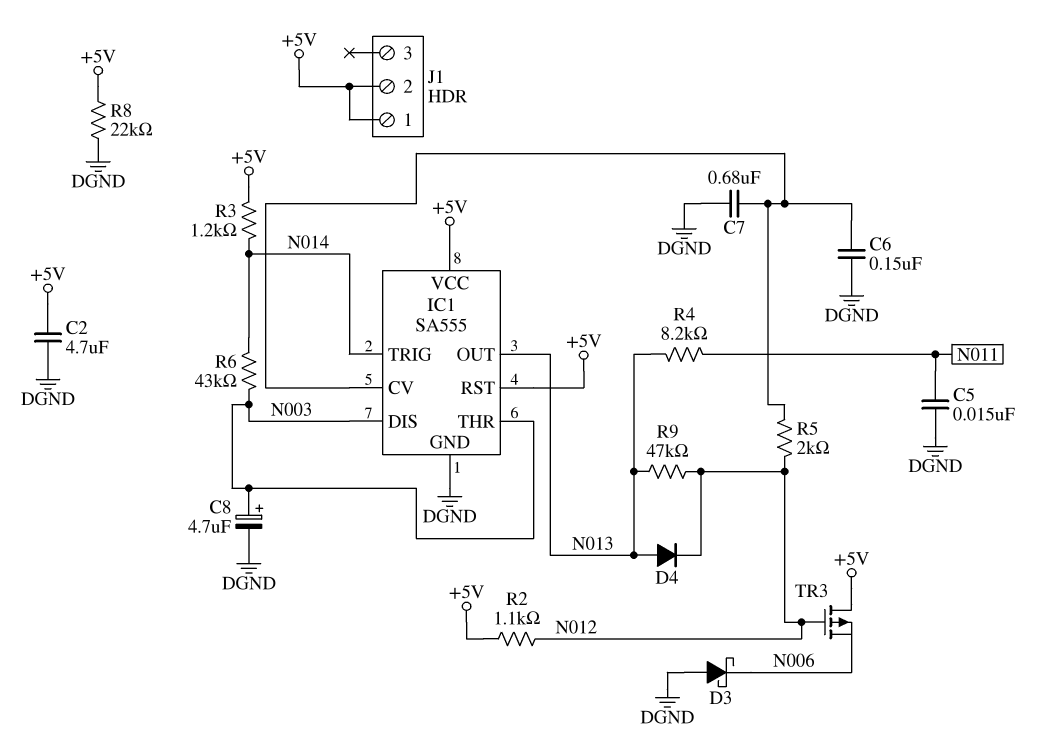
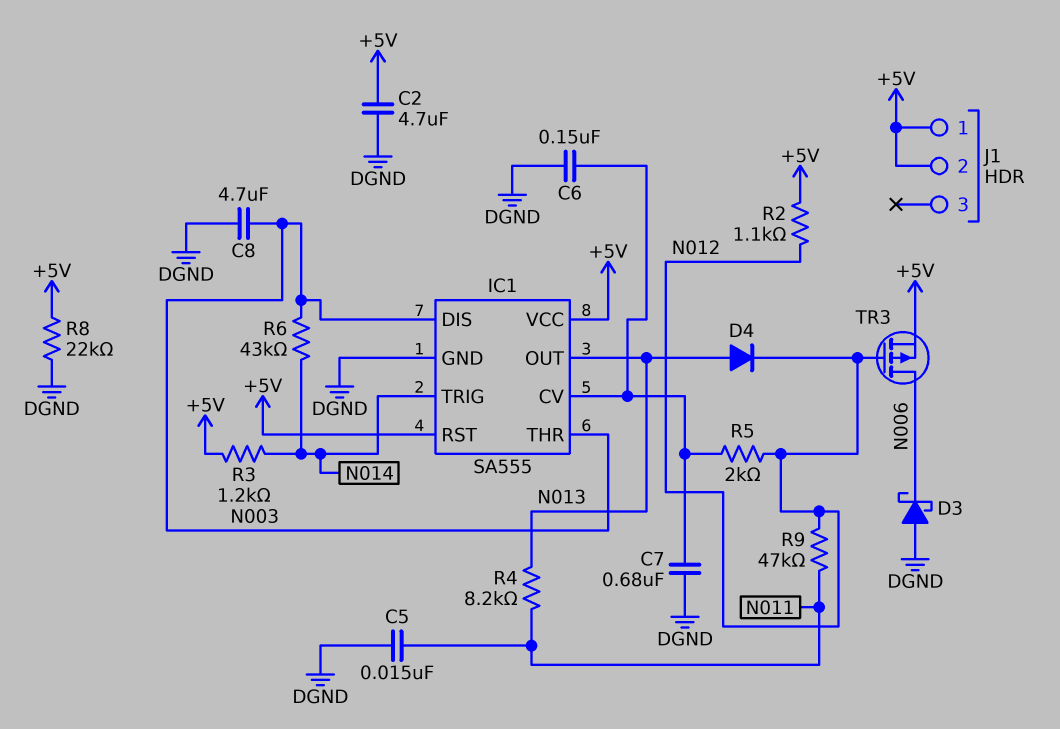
C8: 4.7uF (plus N003, minus DGND) -> 4.7uF (DGND, N003)
R9: 47k (N012, N013) -> 47k (N011, N012)
TR3: PMOS (G N012, D +5V, S N006) -> PMOS (G N012, D N006, S +5V)

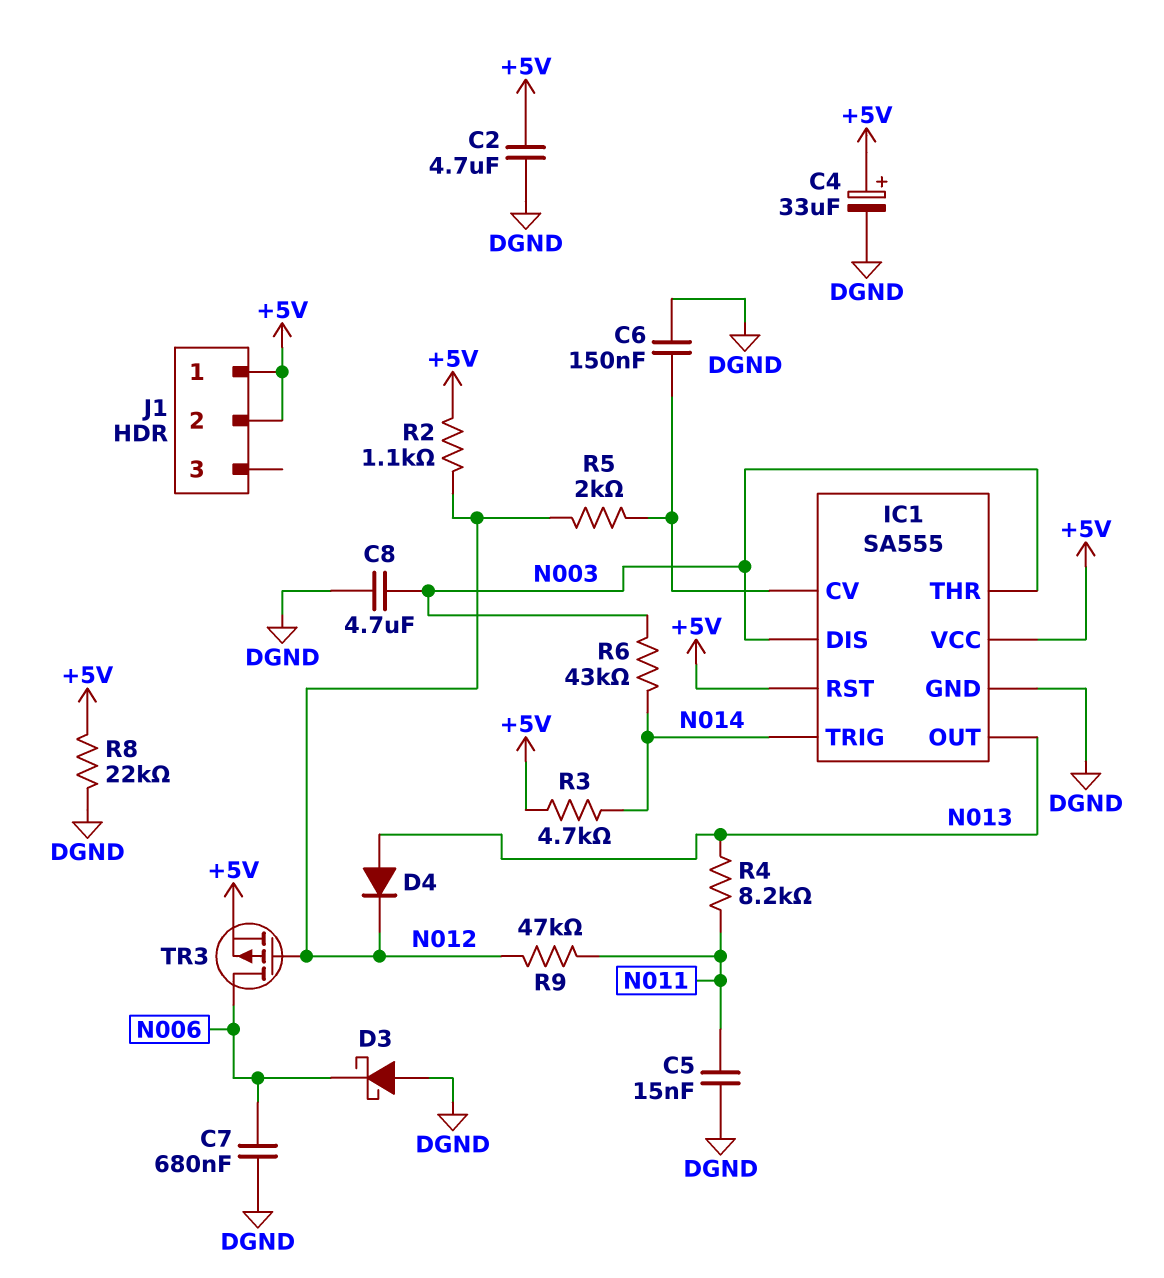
C4: none -> 33uF (plus +5V, minus DGND)
C7: 680nF (DGND, IC1/CV) -> 680nF (DGND, N006)
R3: 1.2k (+5V, N014) -> 4.7k (+5V, N014)

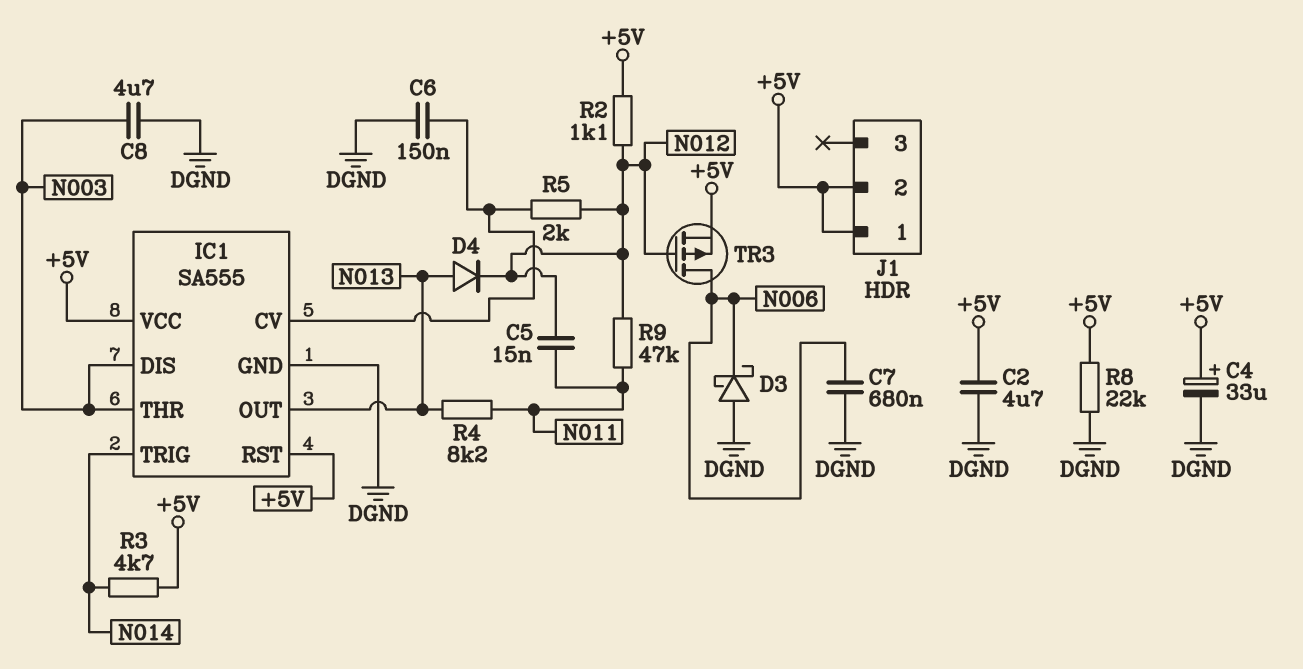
C5: 15nF (DGND, N011) -> 15nF (N011, N012)
R6: 43k (N003, N014) -> none

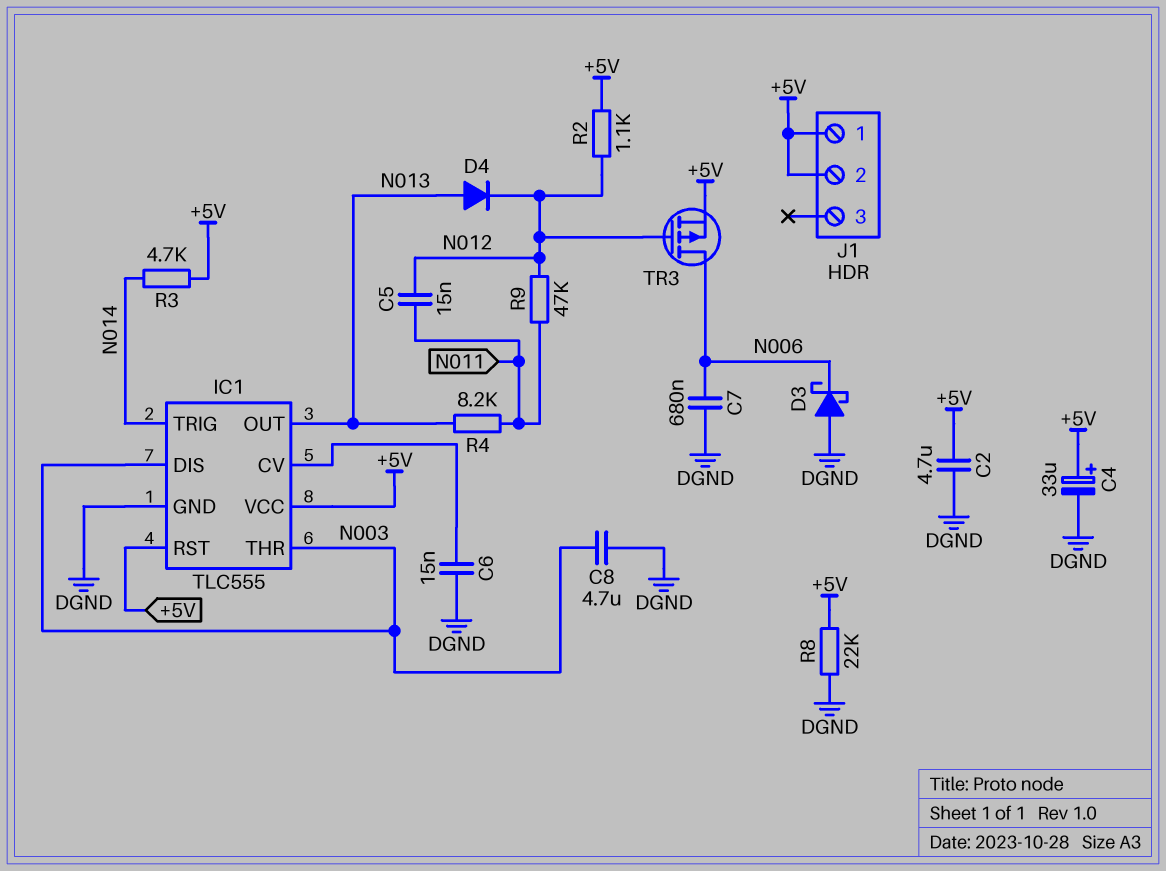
C6: 150nF (DGND, IC1/CV) -> 15nF (DGND, IC1/CV)
IC1: SA555 -> TLC555
R5: 2k (IC1/CV, N012) -> none

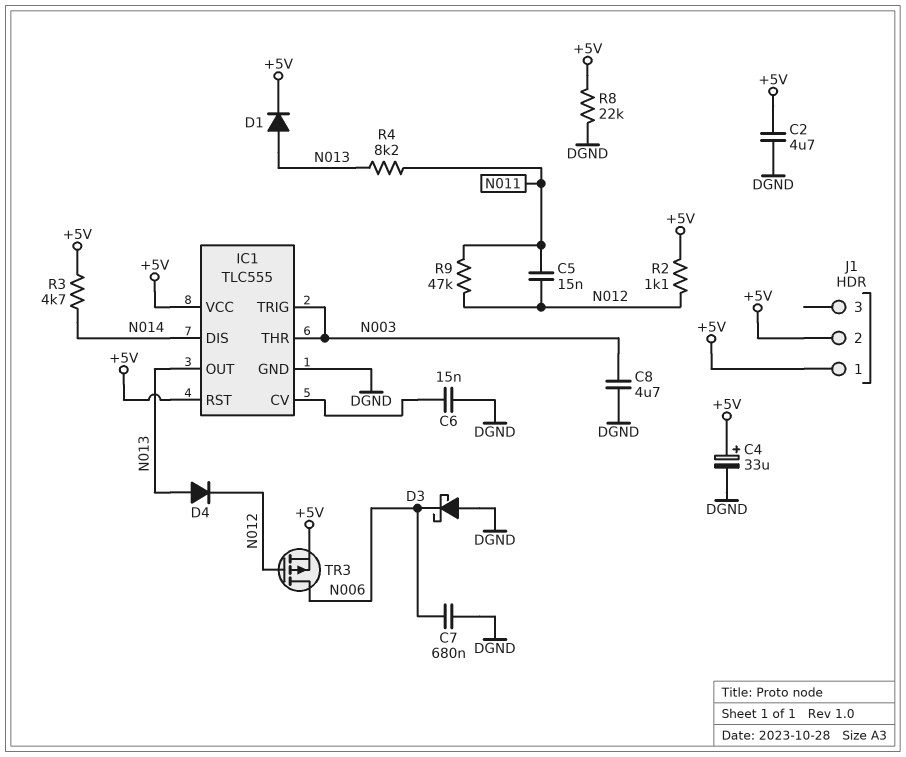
D1: none -> diode (A N013, K +5V)
IC1 pin DIS: N003 -> N014
IC1 pin TRIG: N014 -> N003

